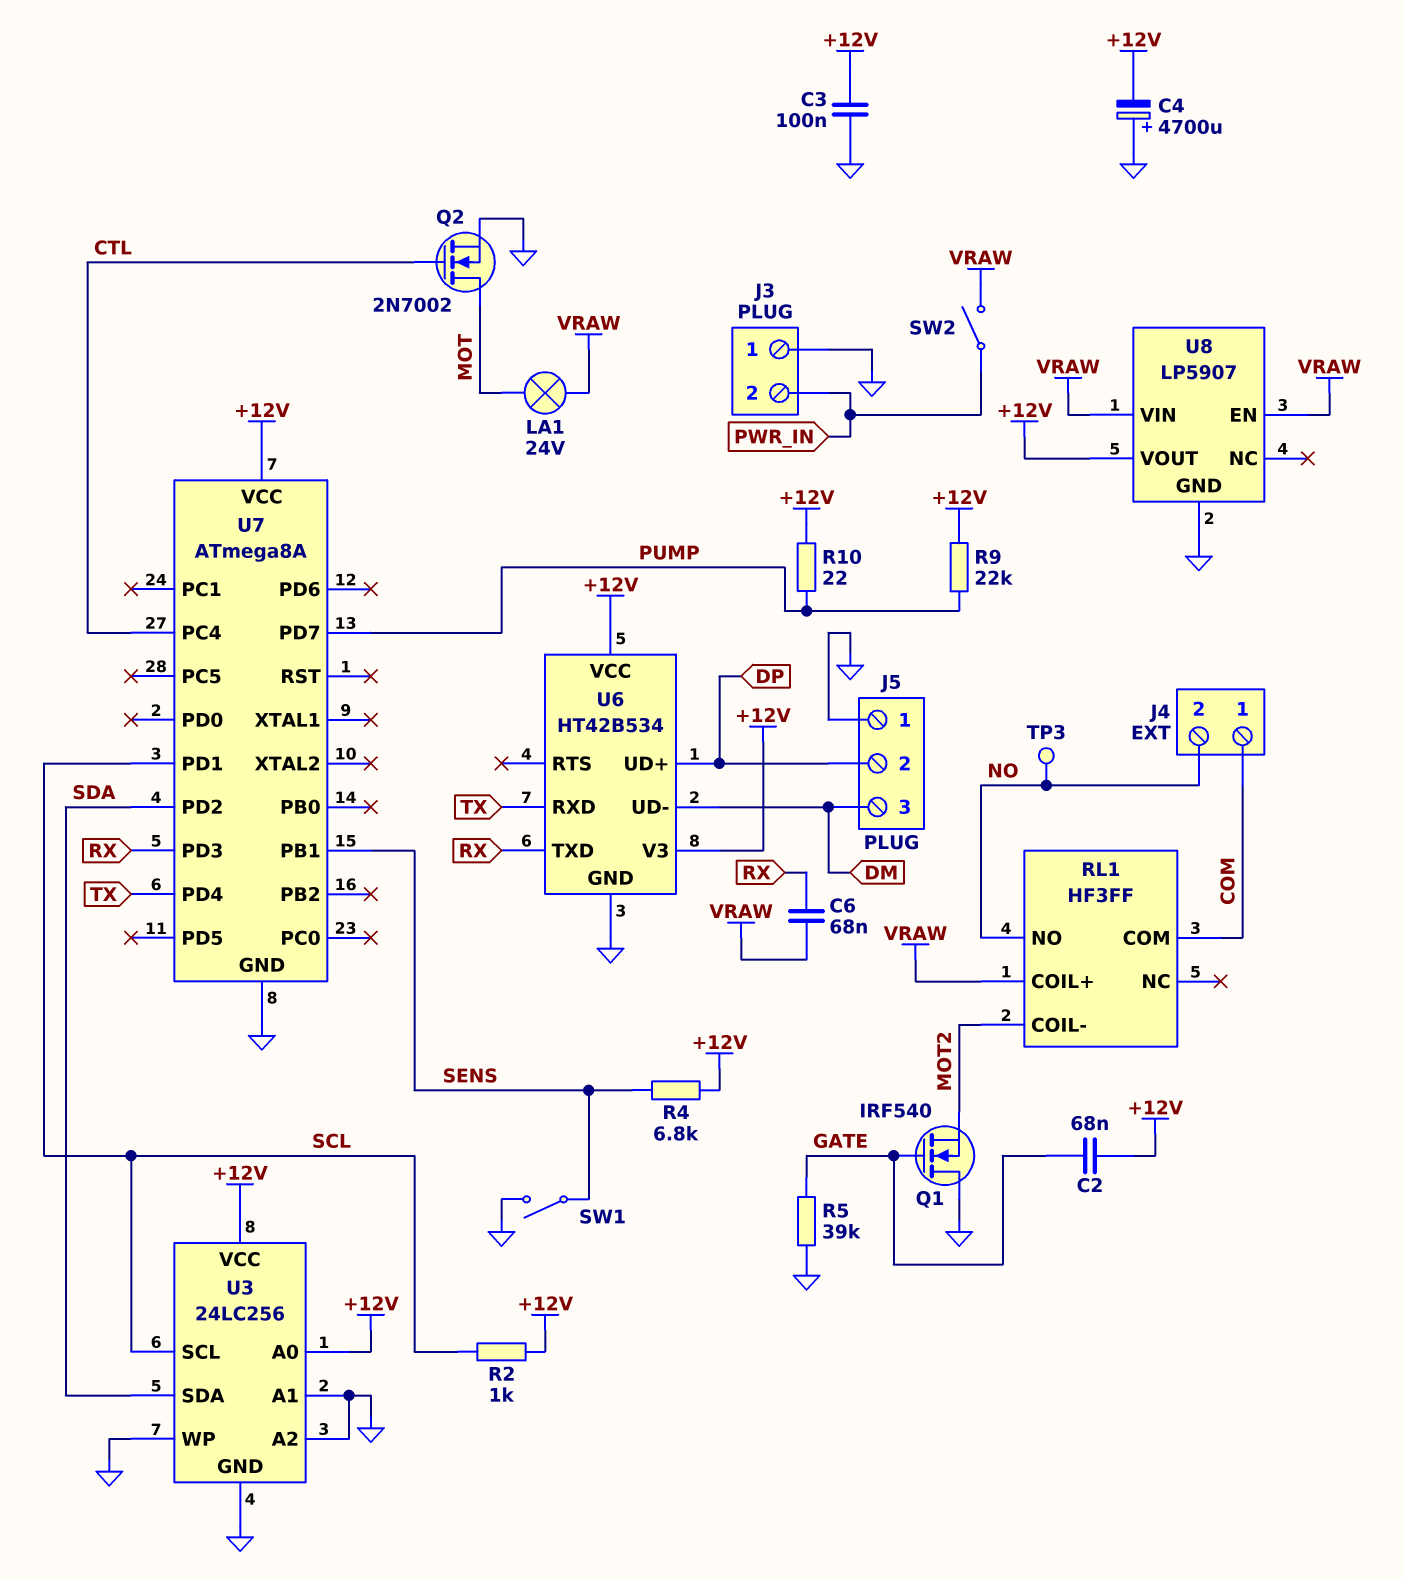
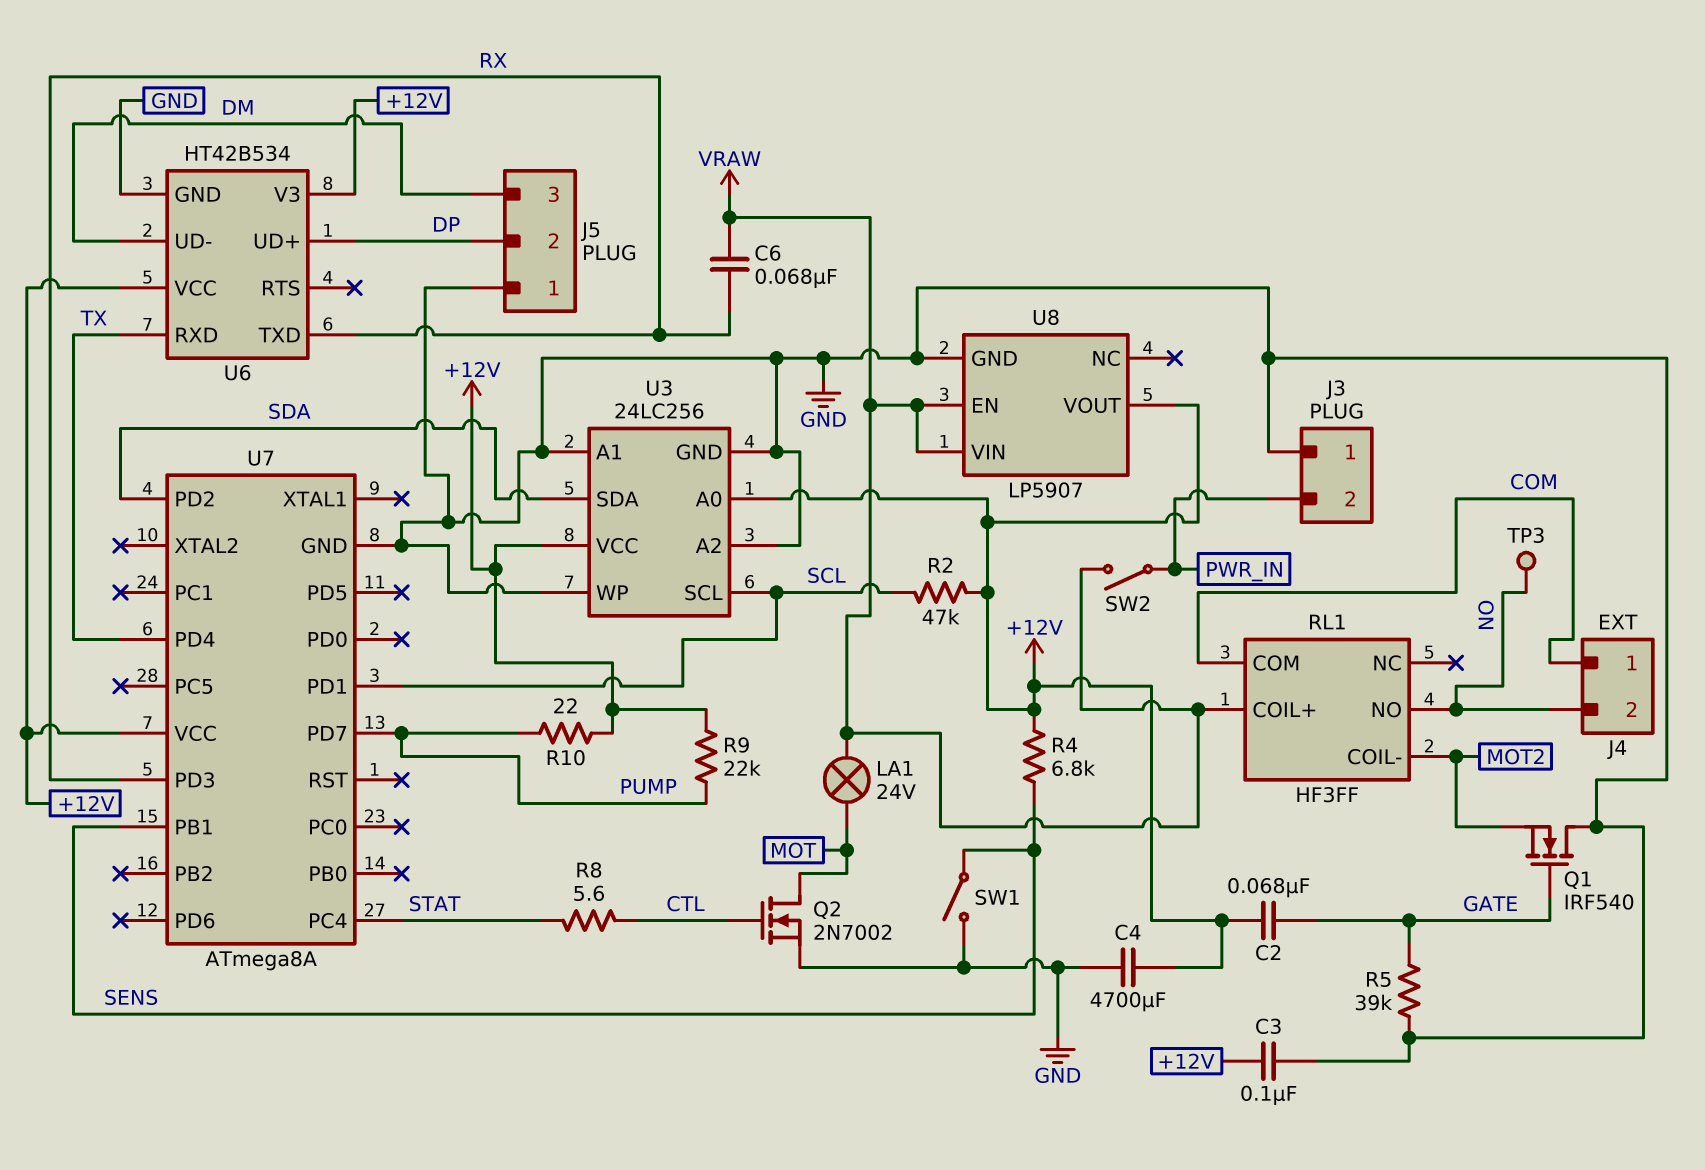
C4: 4700uF (plus GND, minus +12V) -> 4700uF (+12V, GND)
R2: 1k (+12V, SCL) -> 47k (+12V, SCL)
R8: none -> 5.6 (CTL, STAT)
U7 pin PC4: CTL -> STAT

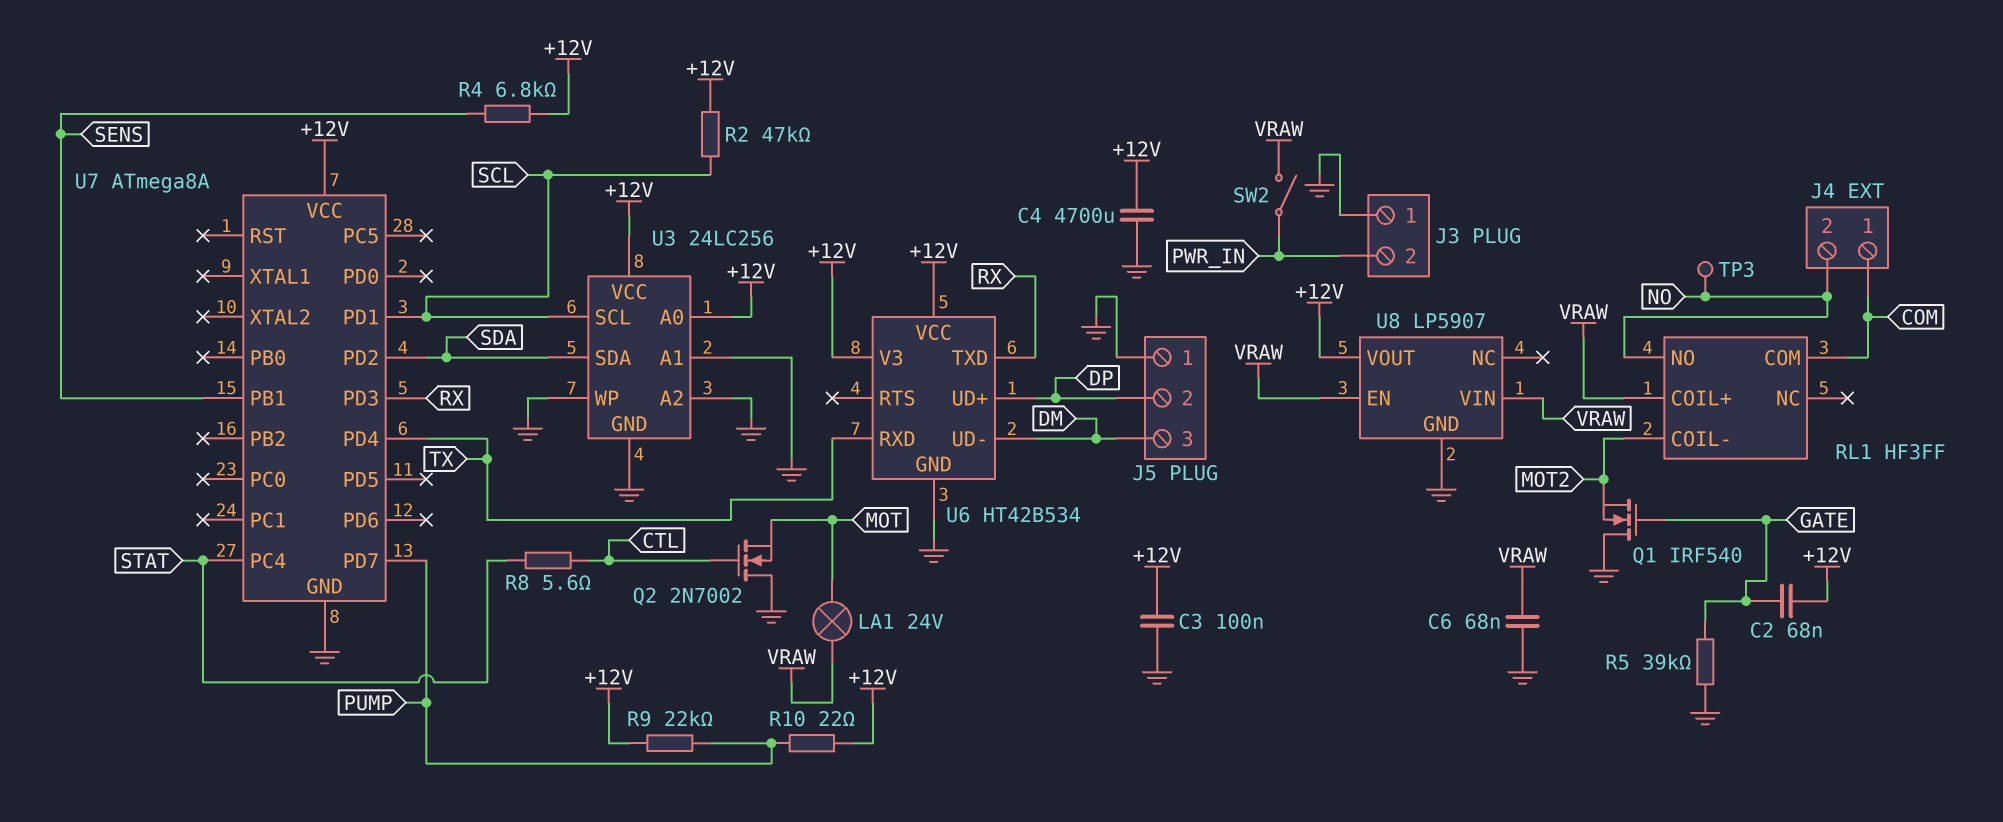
C6: 68nF (RX, VRAW) -> 68nF (GND, VRAW)
Q2: NMOS 2N7002 (G CTL, D MOT, S GND) -> NMOS 2N7002 (G CTL, D GND, S MOT)
SW1: switch (GND, SENS) -> none

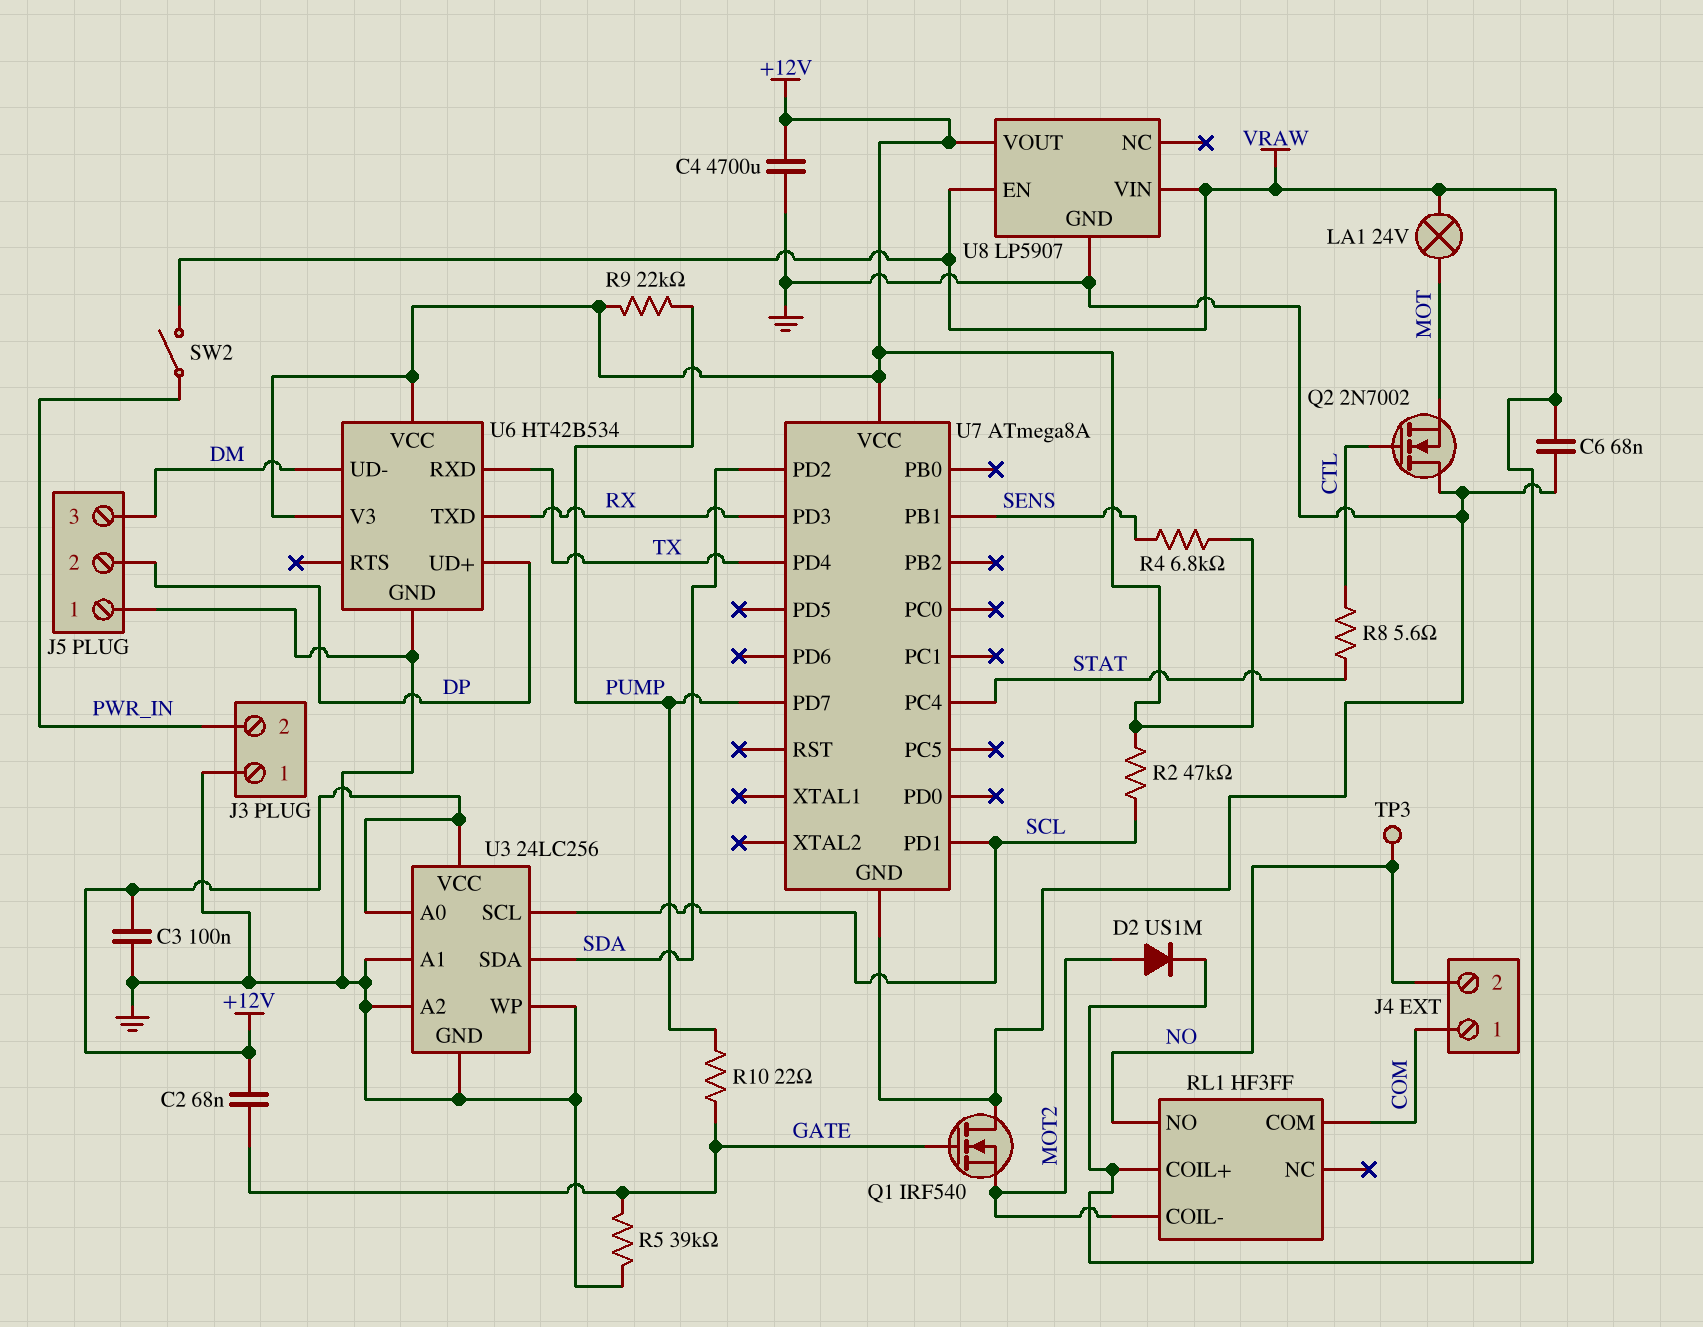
D2: none -> diode US1M (A MOT2, K VRAW)
R10: 22 (+12V, PUMP) -> 22 (GATE, PUMP)

